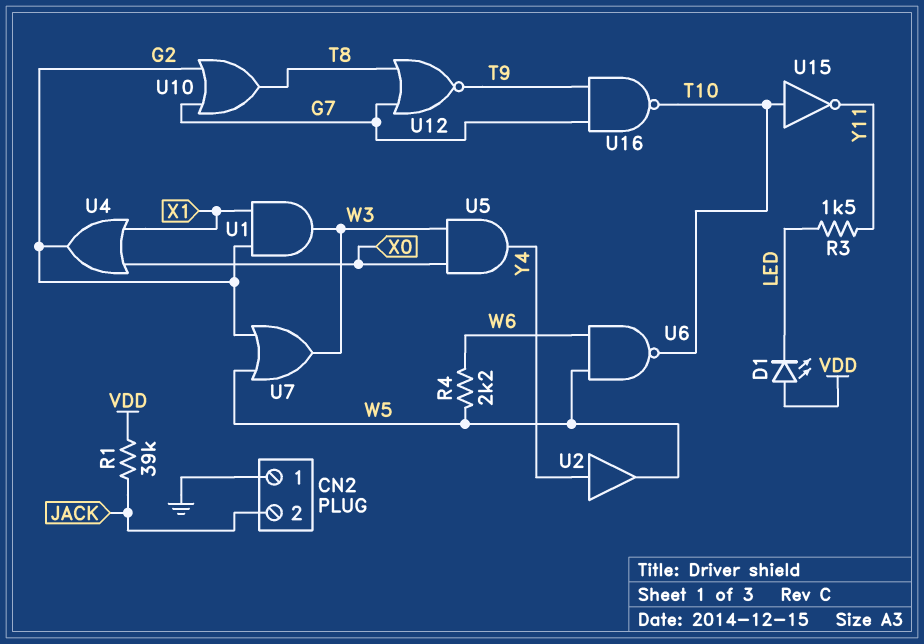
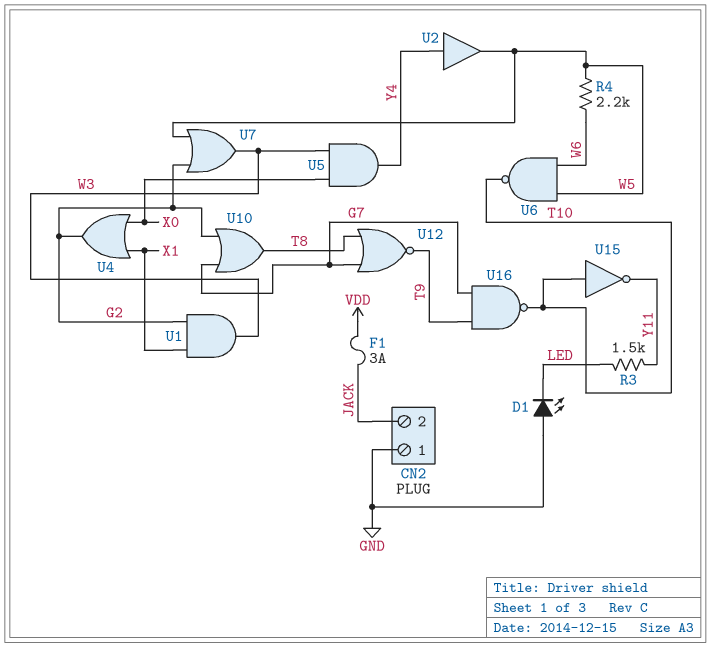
D1: LED (A VDD, K LED) -> LED (A GND, K LED)
F1: none -> 3A (JACK, VDD)
R1: 39k (JACK, VDD) -> none

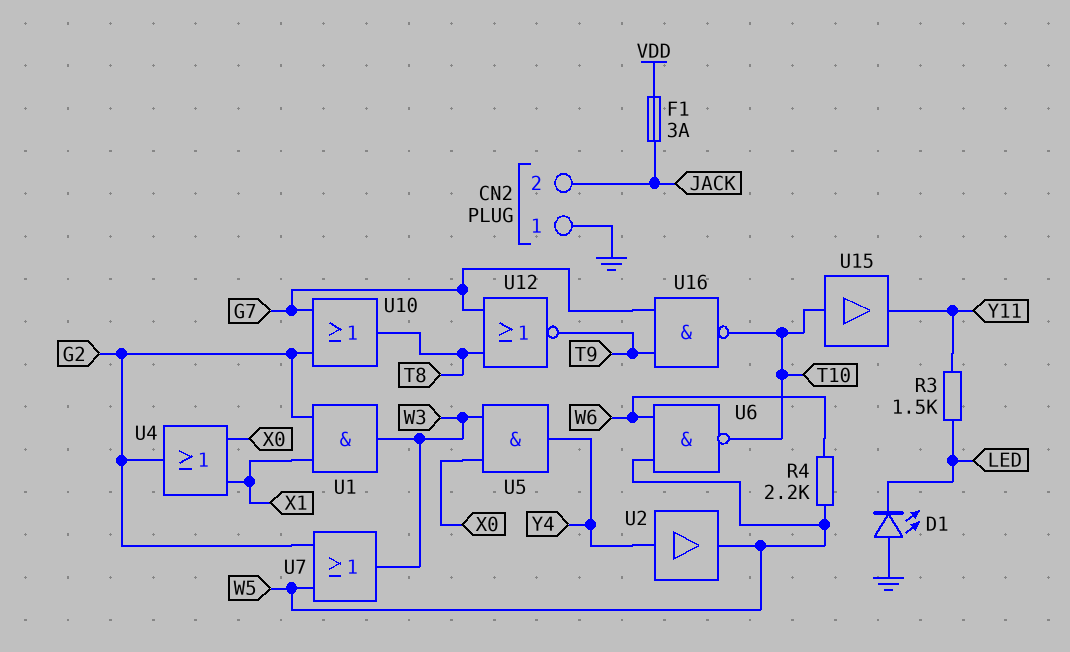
U15: NOT (in T10, out Y11) -> buffer (in T10, out Y11)

